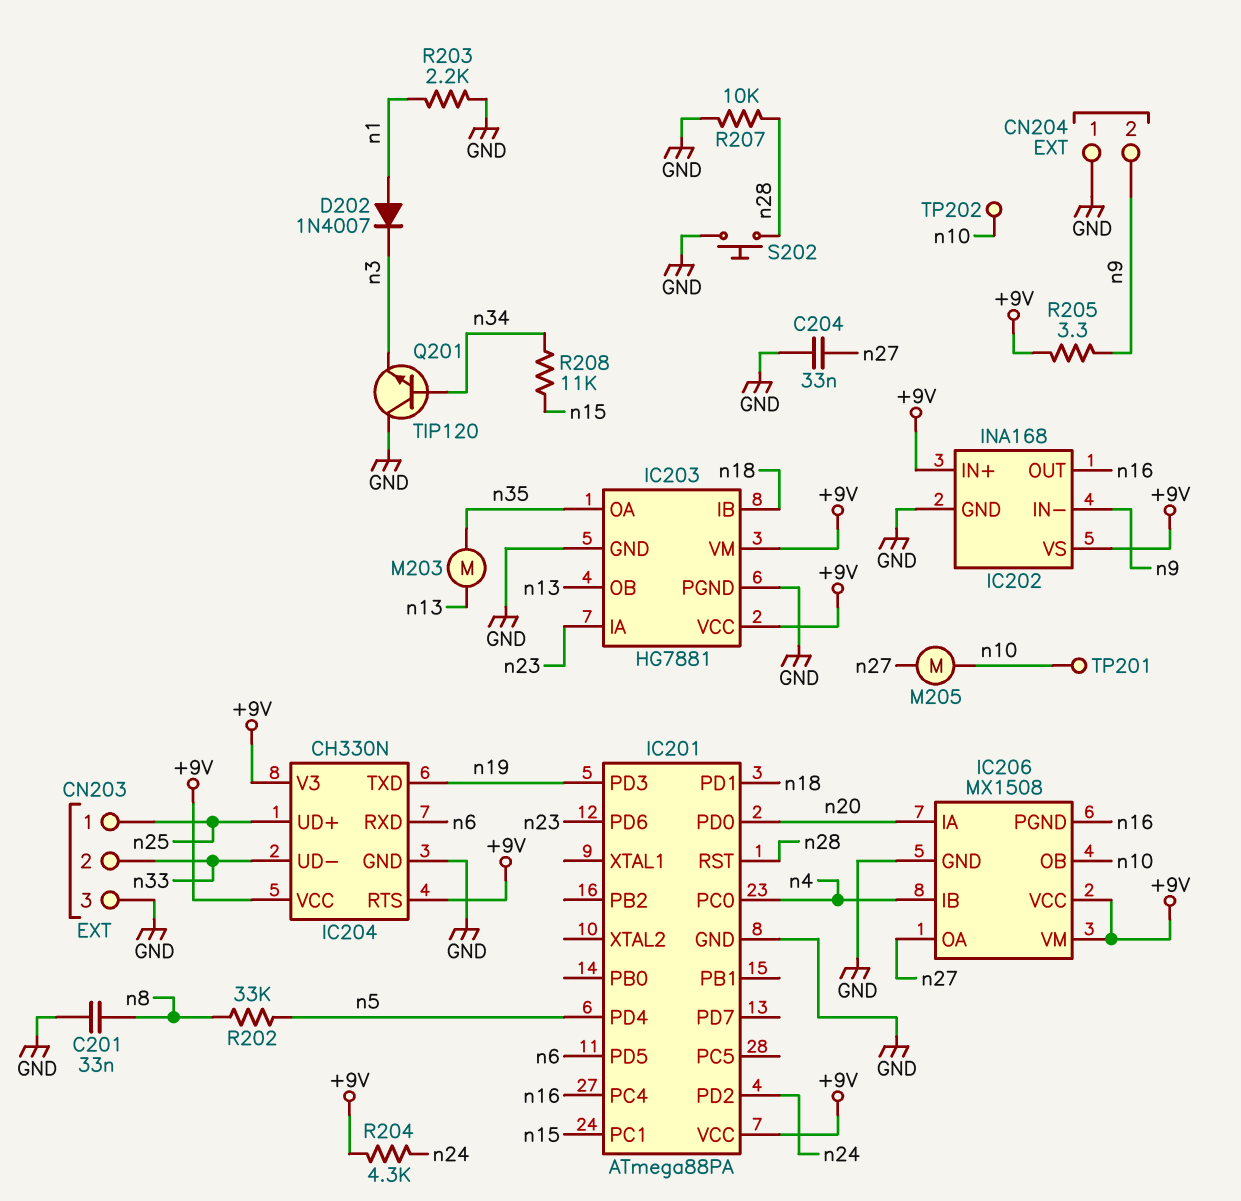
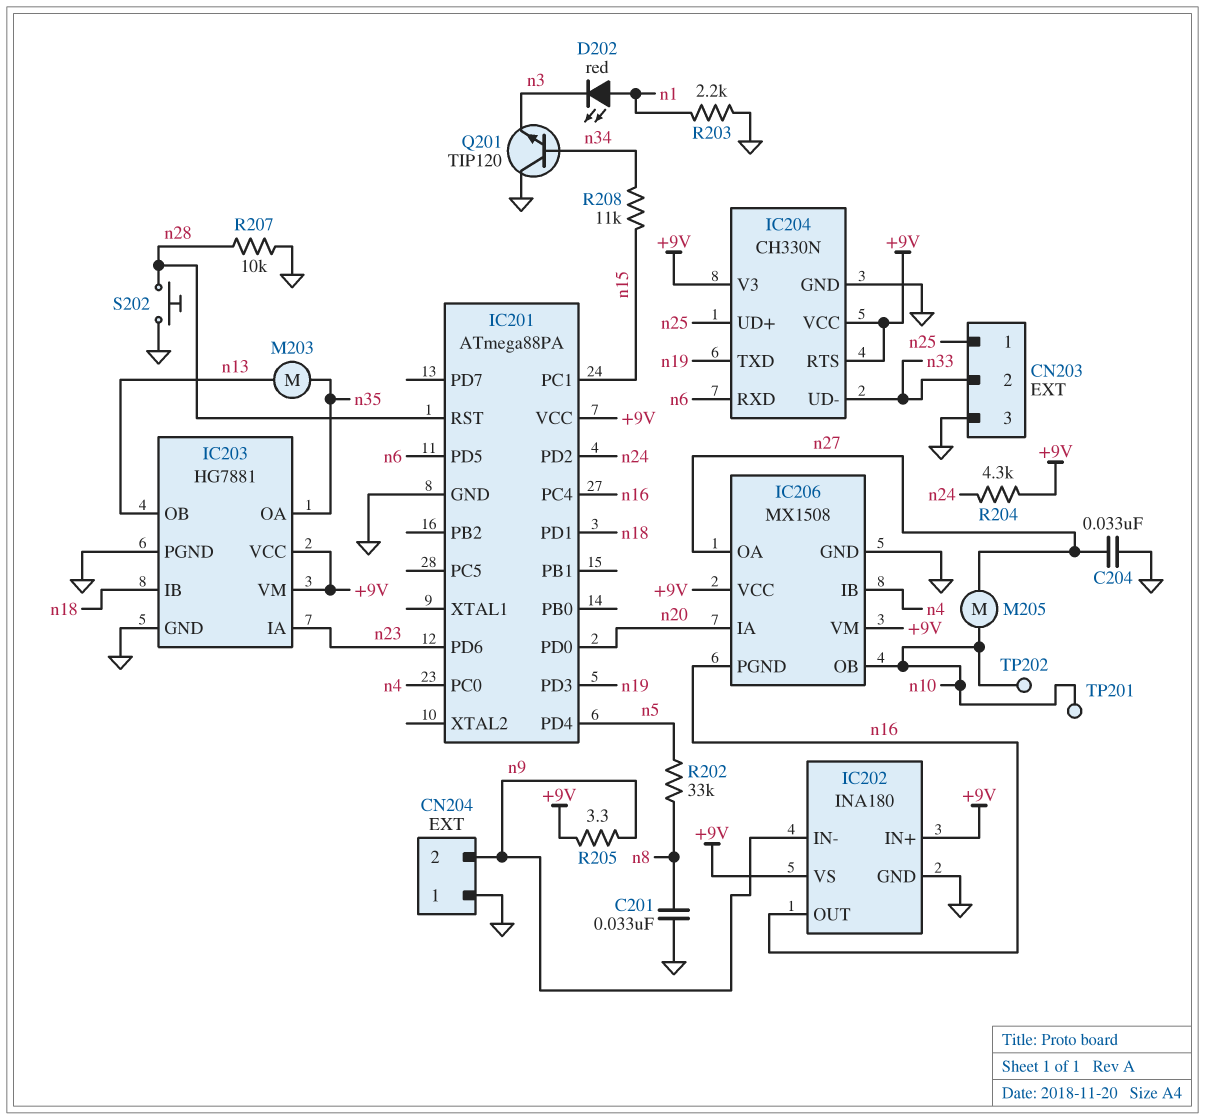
D202: diode 1N4007 (A n1, K n3) -> LED red (A n1, K n3)
IC202: INA168 -> INA180

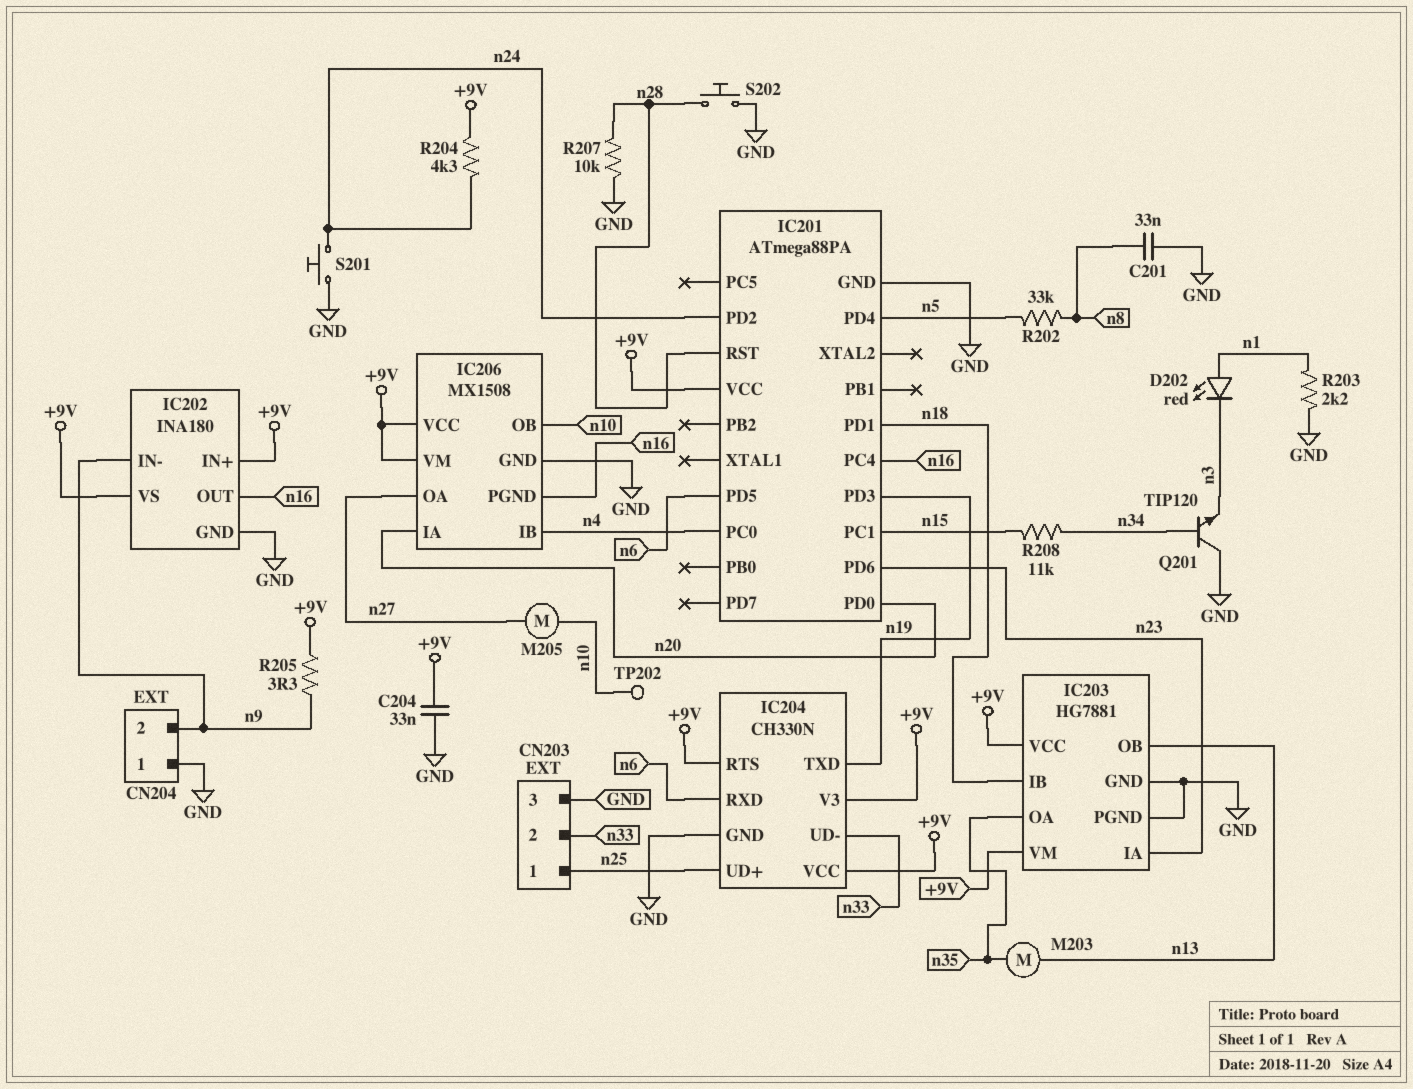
C204: 33nF (GND, n27) -> 33nF (+9V, GND)
S201: none -> button (GND, n24)
TP201: test point (n10) -> none

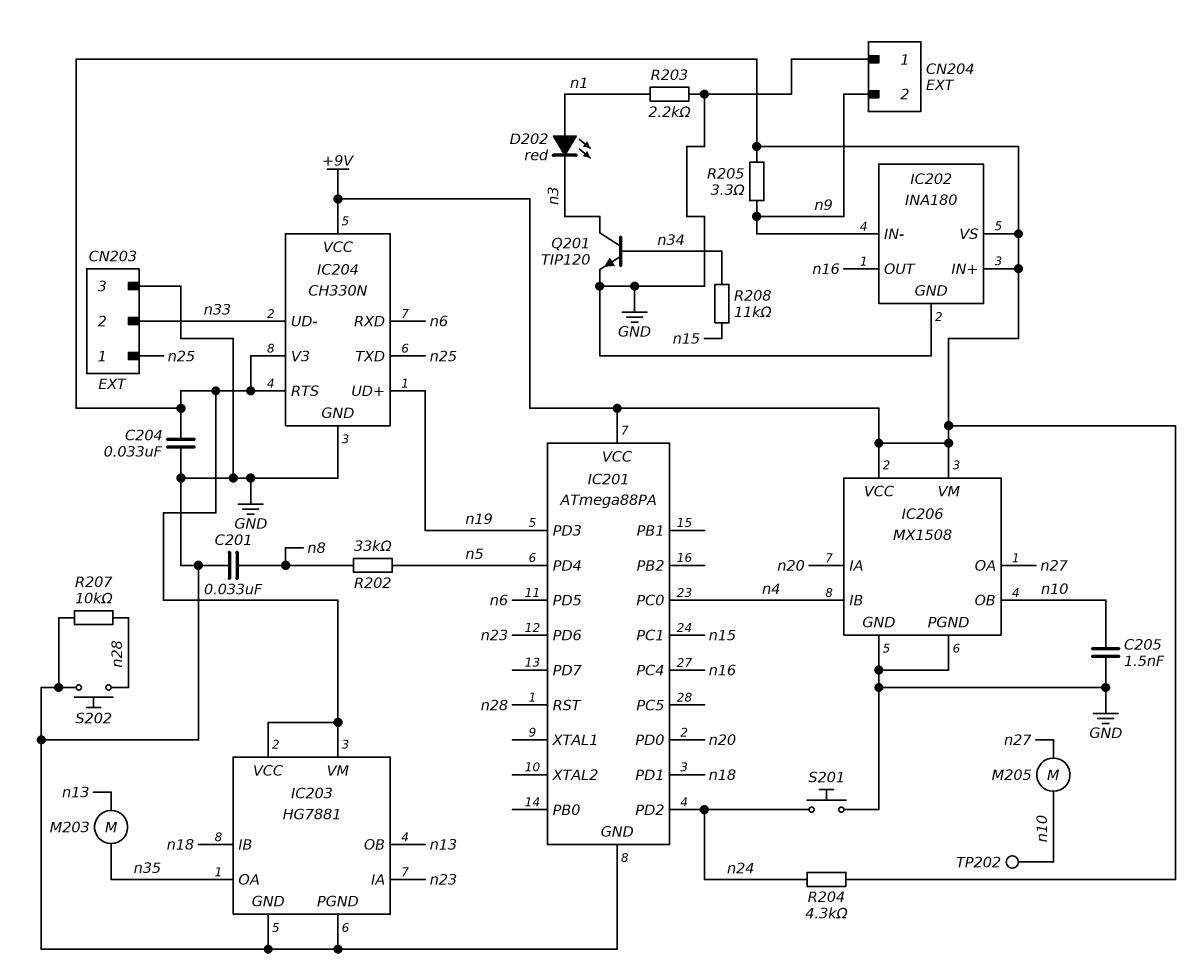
C205: none -> 1.5nF (GND, n10)
IC204 pin TXD: n19 -> n25
IC204 pin UD+: n25 -> n19
IC206 pin PGND: n16 -> GND
Q201: NPN TIP120 (B n34, C GND, E n3) -> NPN TIP120 (B n34, C n3, E GND)

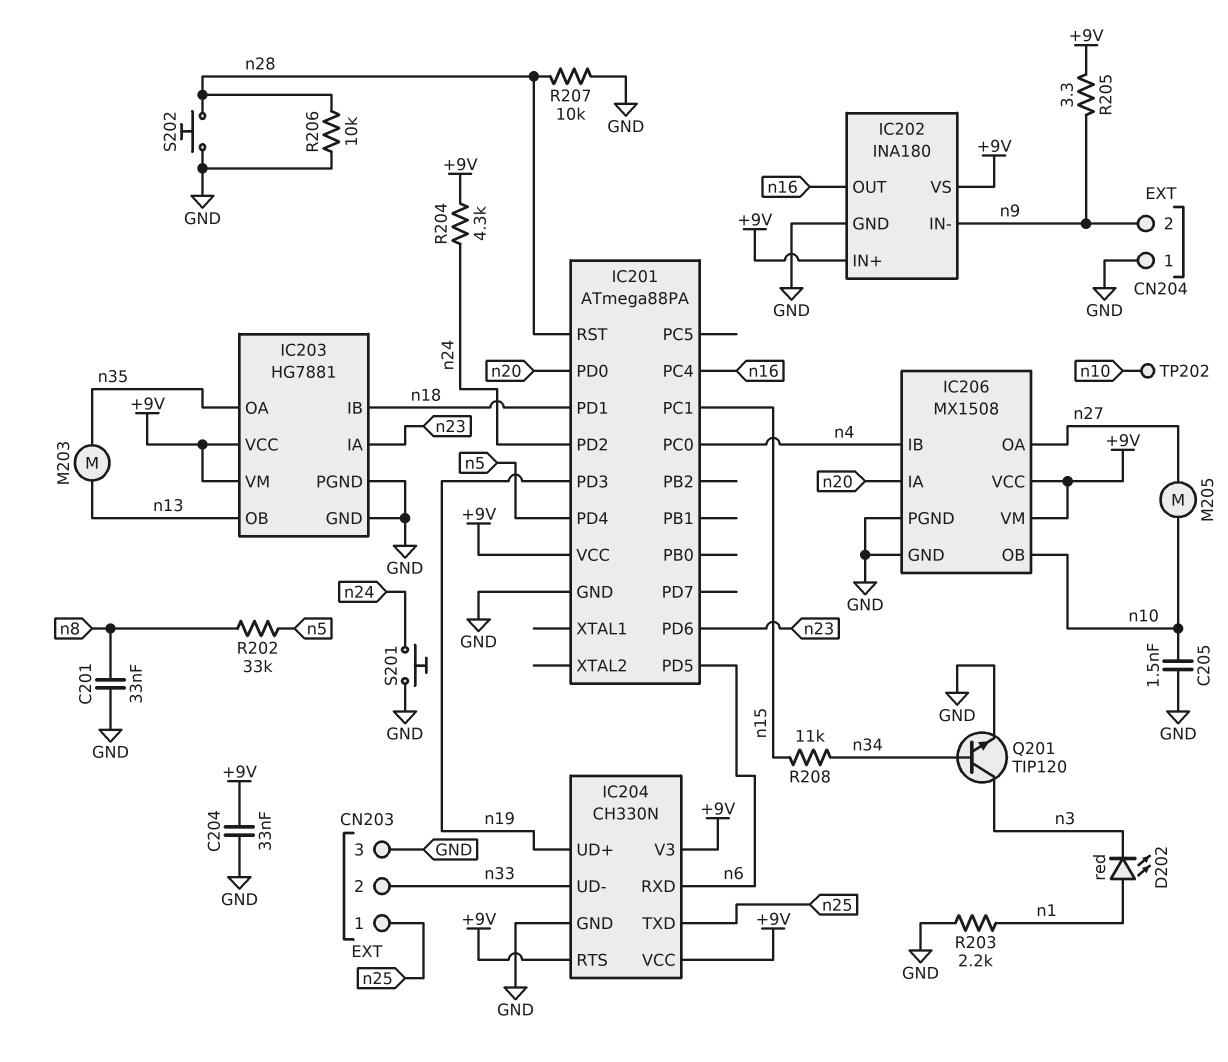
R206: none -> 10k (GND, n28)

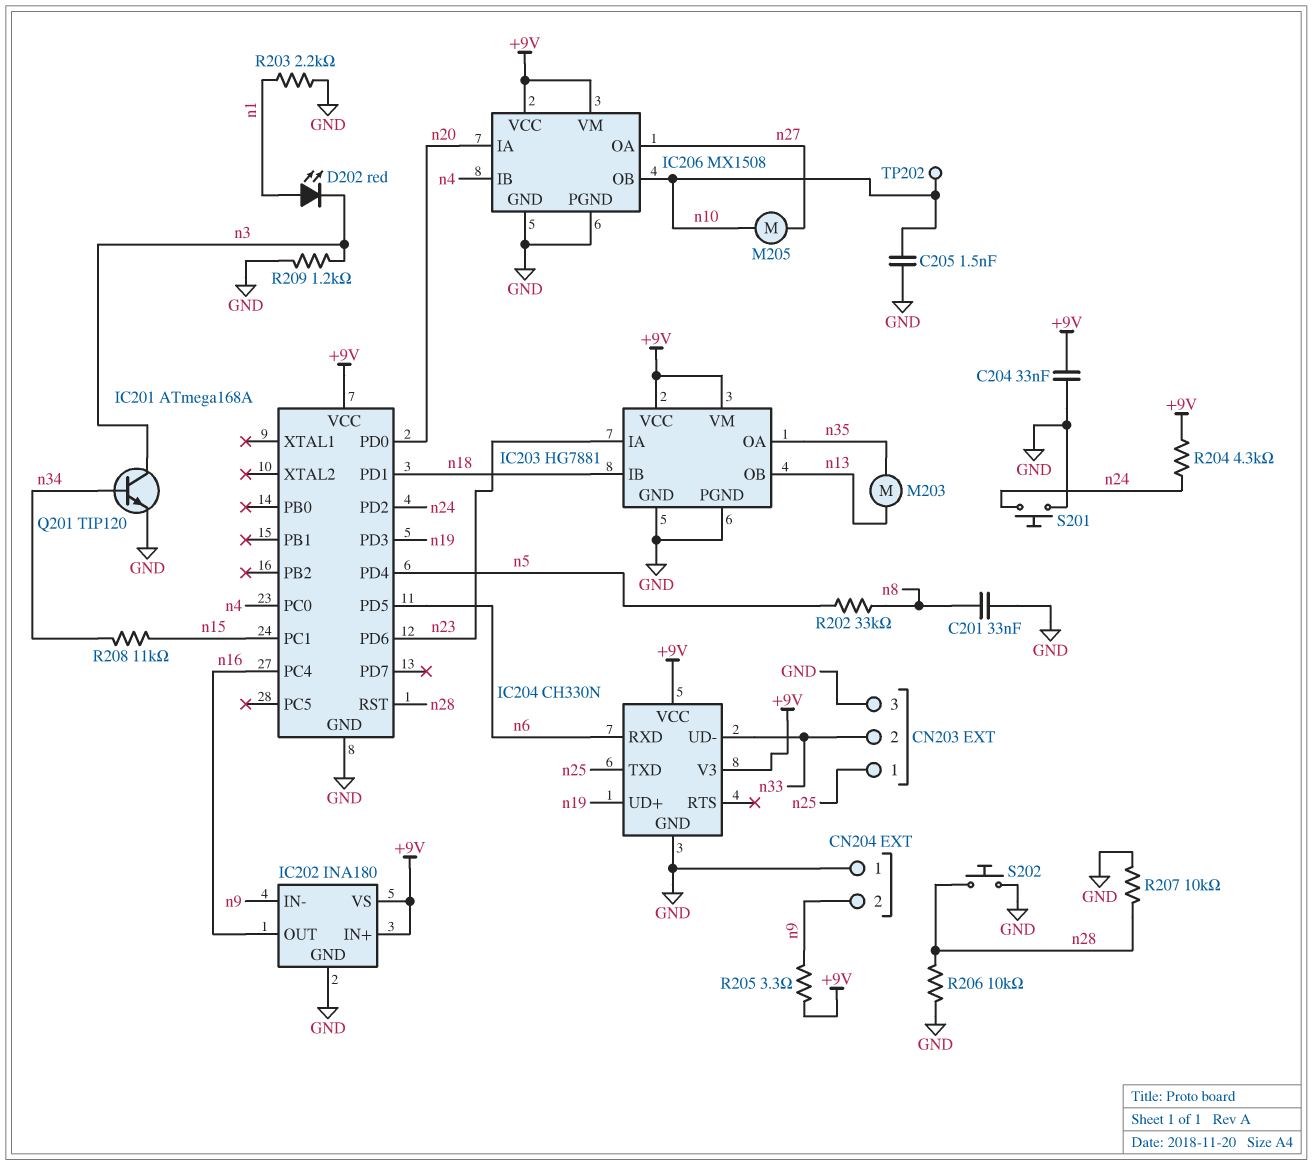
IC201: ATmega88PA -> ATmega168A
IC204 pin RTS: +9V -> none
R209: none -> 1.2k (GND, n3)

